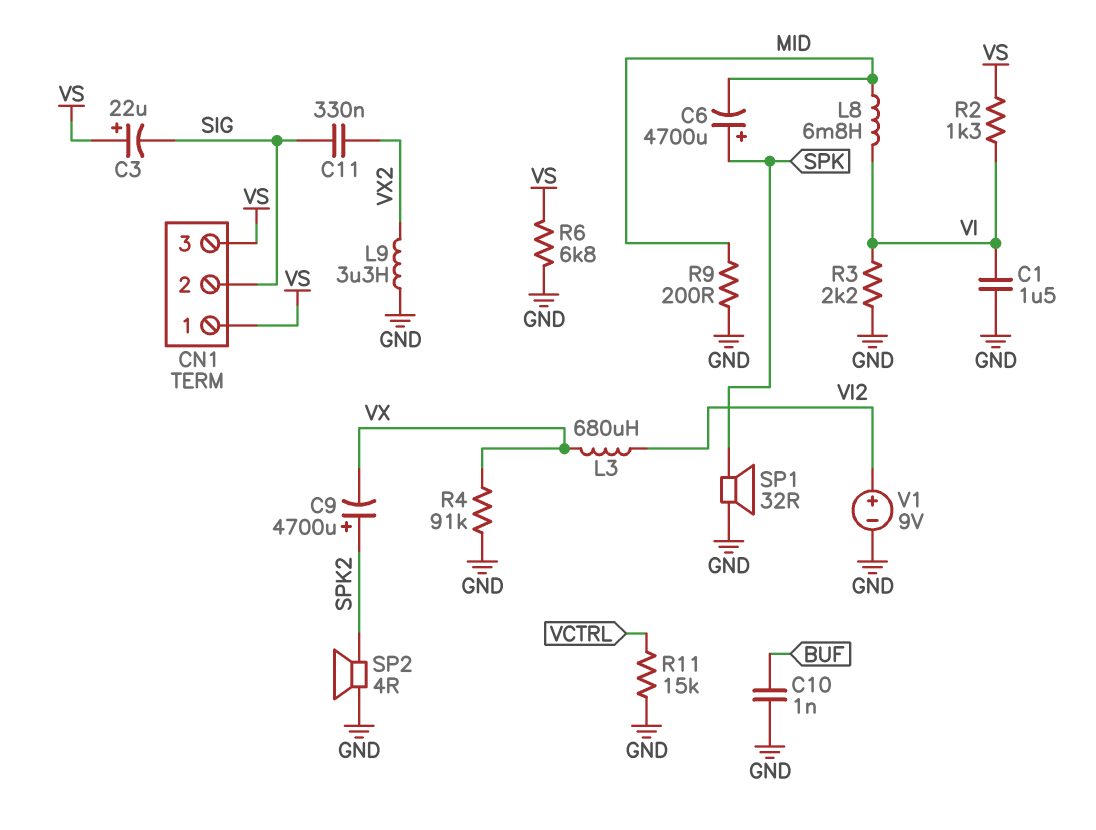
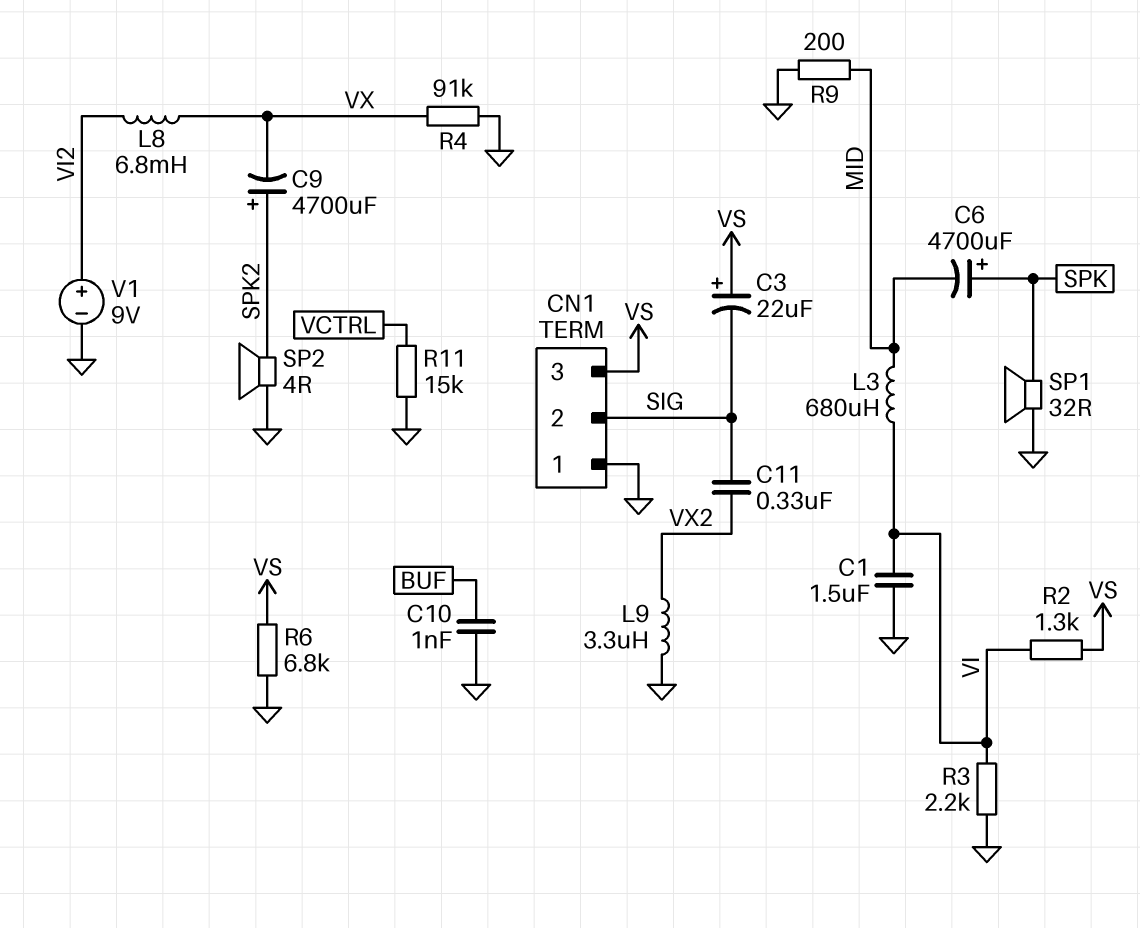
CN1 pin 1: VS -> GND
L3: 680uH (VI2, VX) -> 680uH (MID, VI)
L8: 6.8mH (MID, VI) -> 6.8mH (VI2, VX)

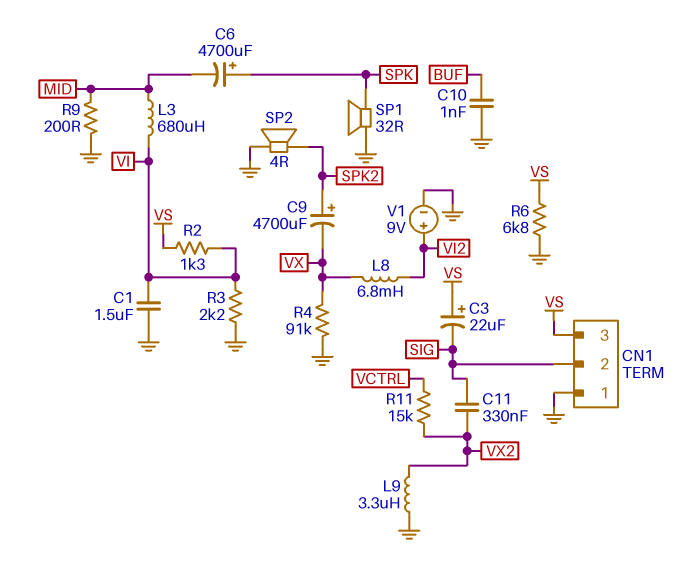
R11: 15k (GND, VCTRL) -> 15k (VCTRL, VX2)

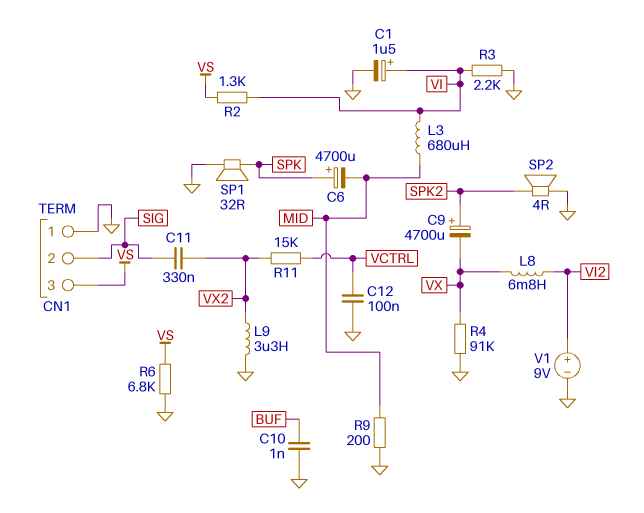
C1: 1.5uF (GND, VI) -> 1.5uF (plus VI, minus GND)
C3: 22uF (plus VS, minus SIG) -> none
C12: none -> 100nF (GND, VCTRL)

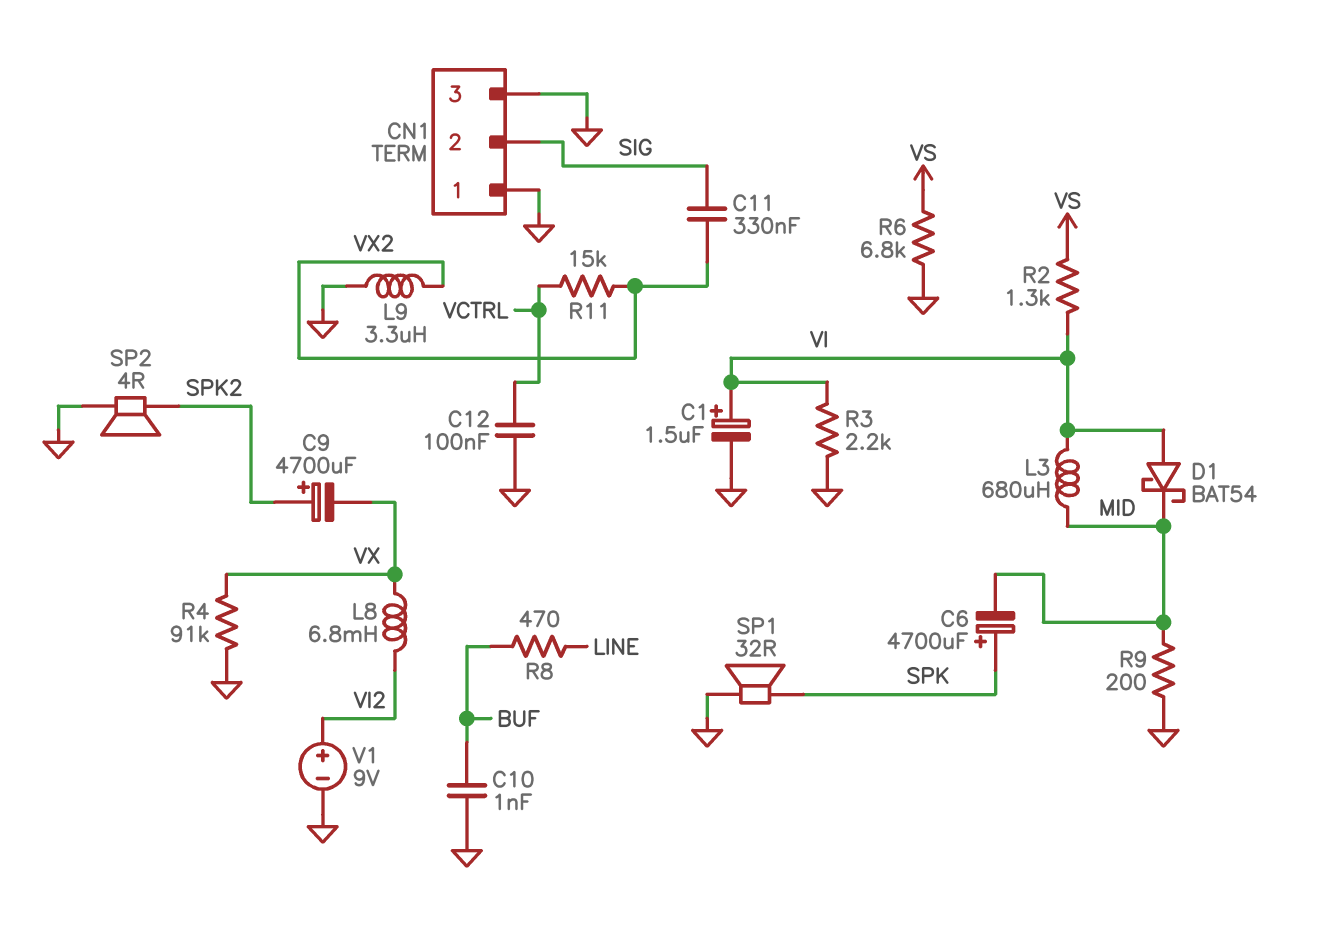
CN1 pin 3: VS -> GND
D1: none -> schottky BAT54 (A VI, K MID)
R8: none -> 470 (BUF, LINE)

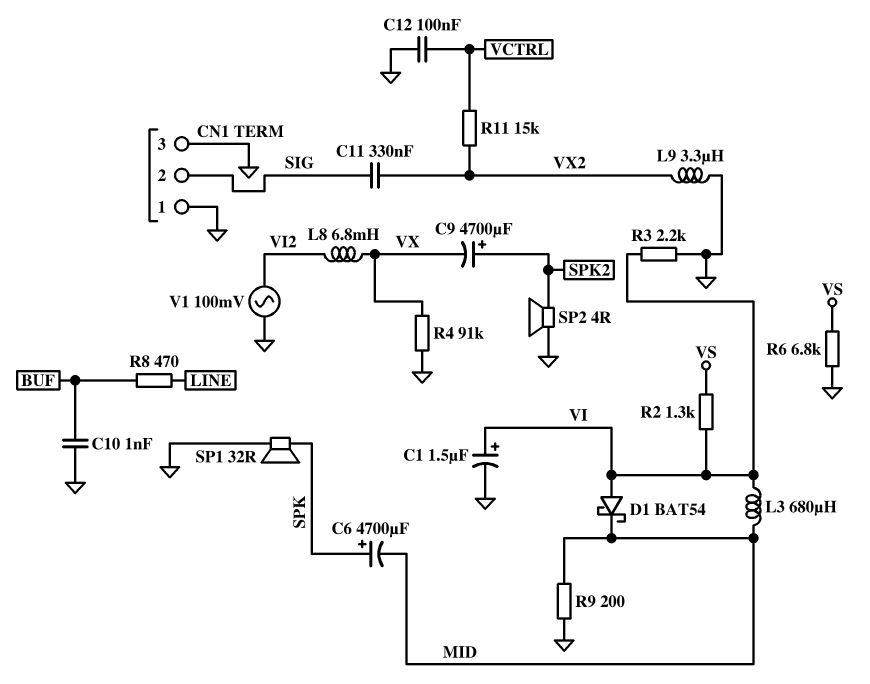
V1: 9V (plus VI2, minus GND) -> AC 100mV (GND, VI2)

